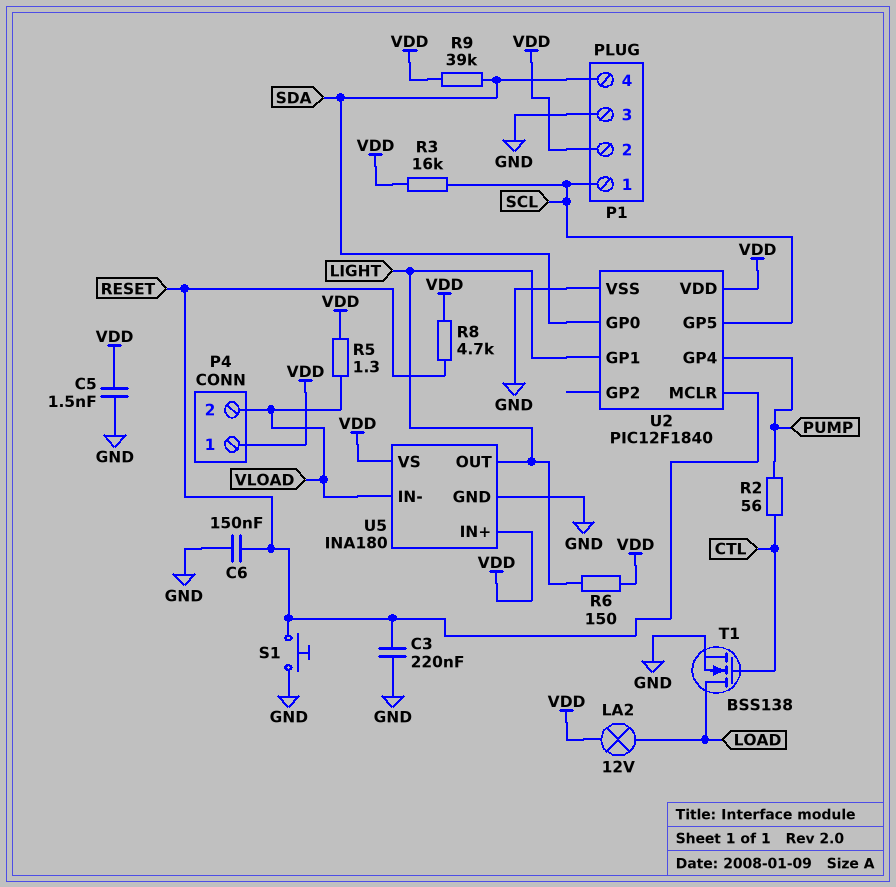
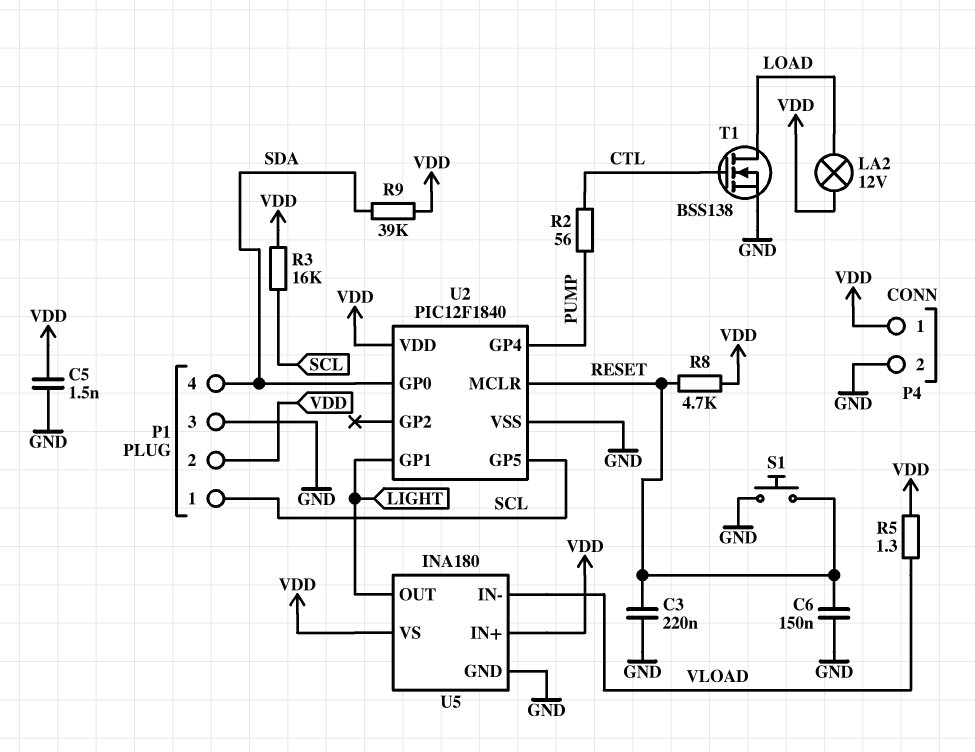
P4 pin 2: VLOAD -> GND
R6: 150 (LIGHT, VDD) -> none

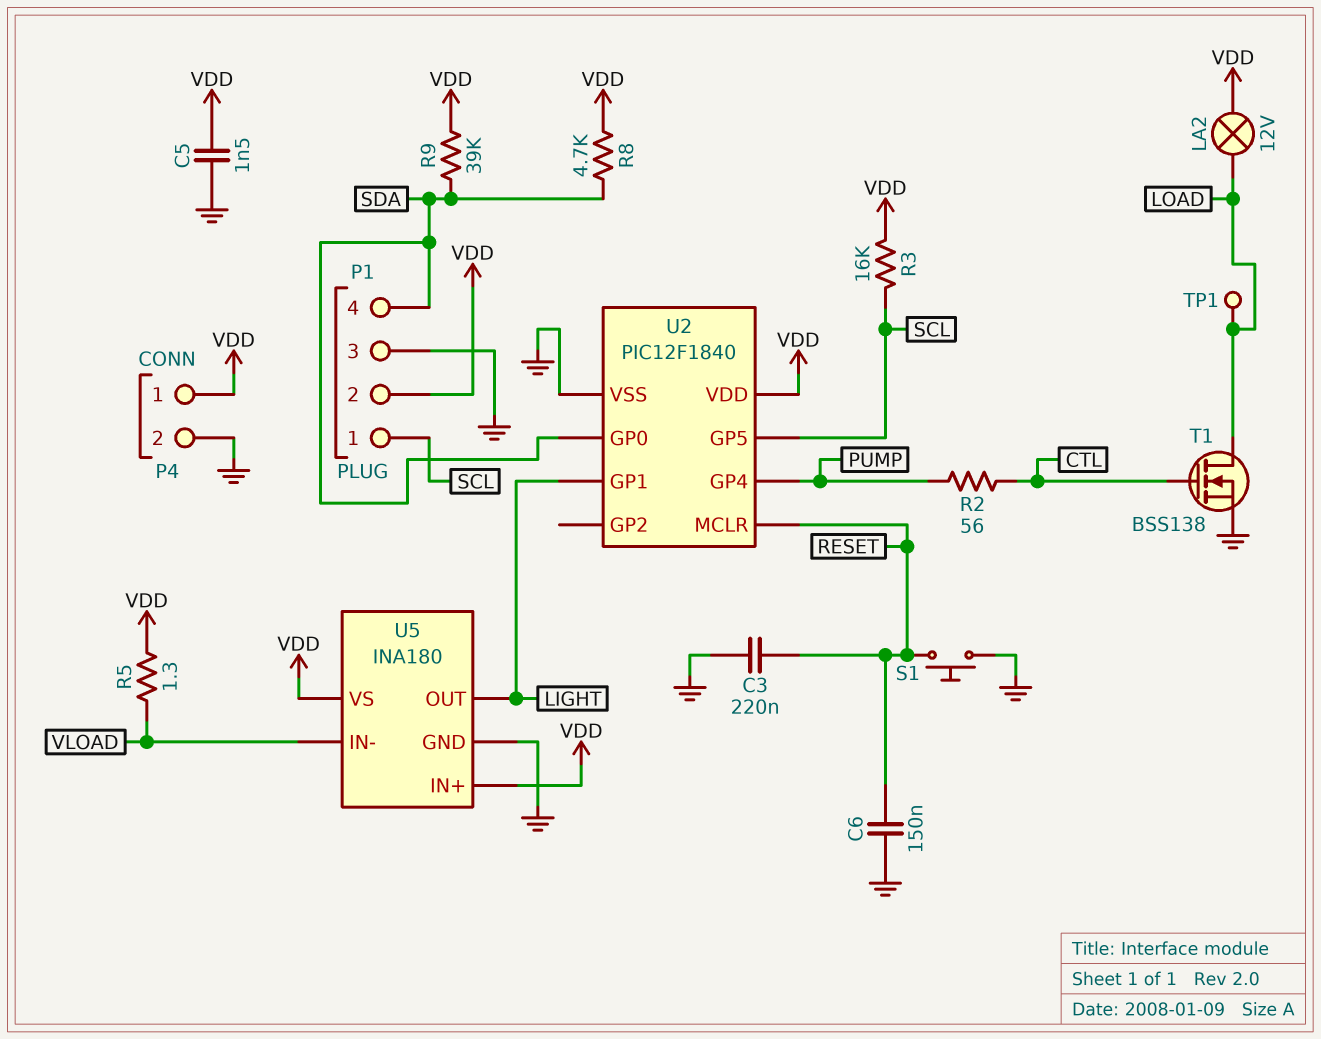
R8: 4.7k (RESET, VDD) -> 4.7k (SDA, VDD)
TP1: none -> test point (LOAD)

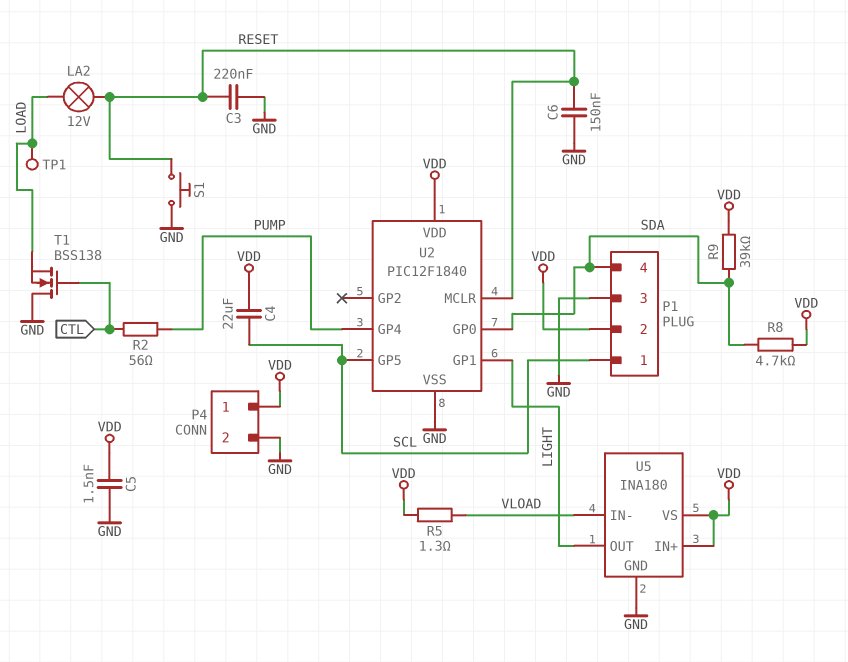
C4: none -> 22uF (SCL, VDD)
LA2: lamp 12V (LOAD, VDD) -> lamp 12V (LOAD, RESET)
R3: 16k (SCL, VDD) -> none
T1: NMOS BSS138 (G CTL, D LOAD, S GND) -> NMOS BSS138 (G CTL, D GND, S LOAD)

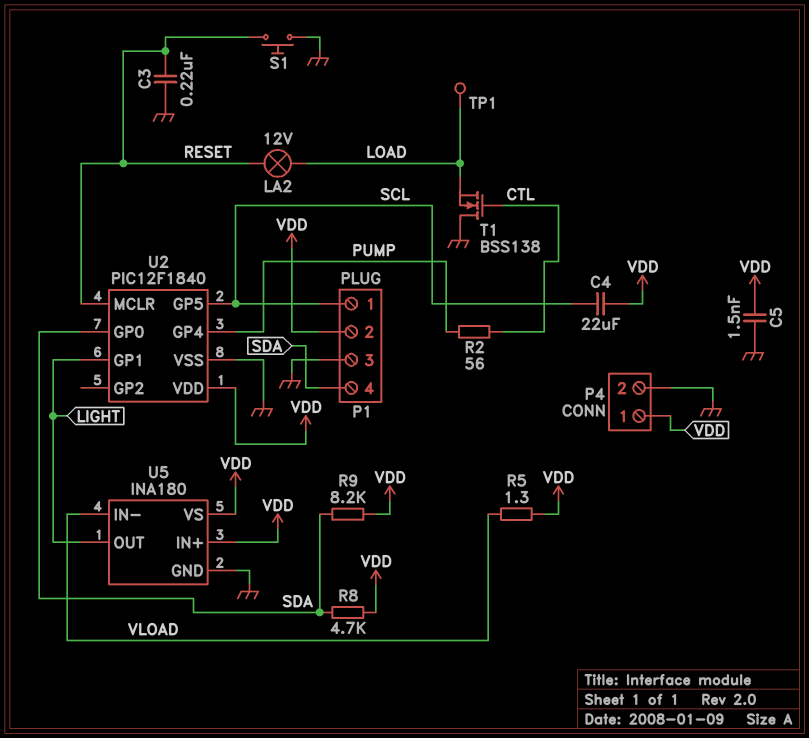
C6: 150nF (GND, RESET) -> none
R9: 39k (SDA, VDD) -> 8.2k (SDA, VDD)

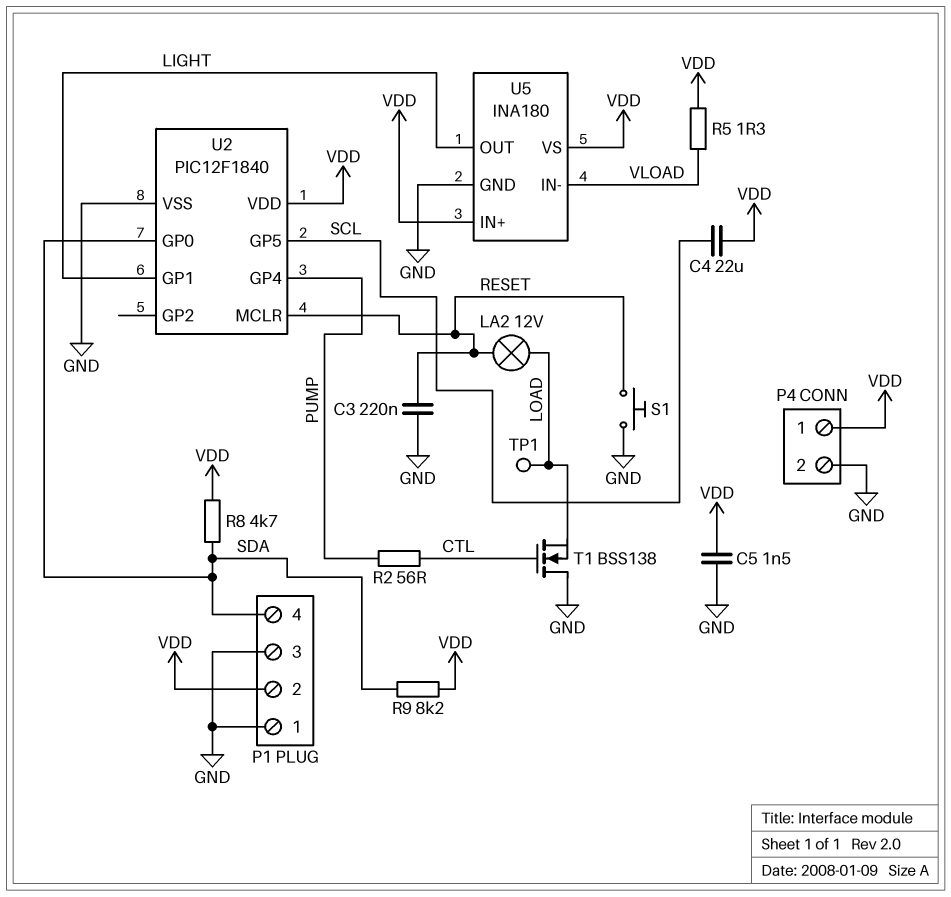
P1 pin 1: SCL -> GND

